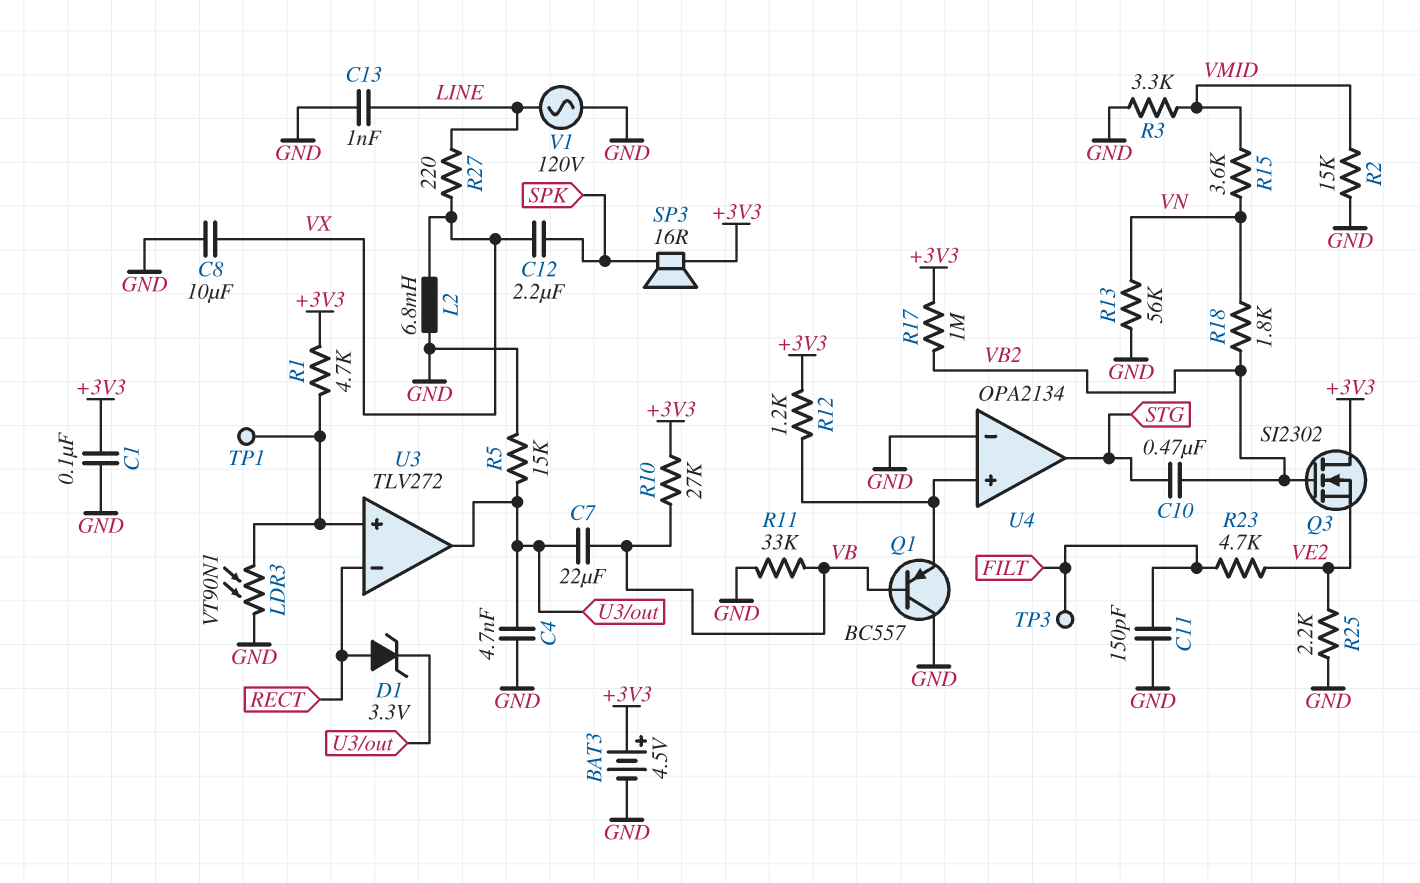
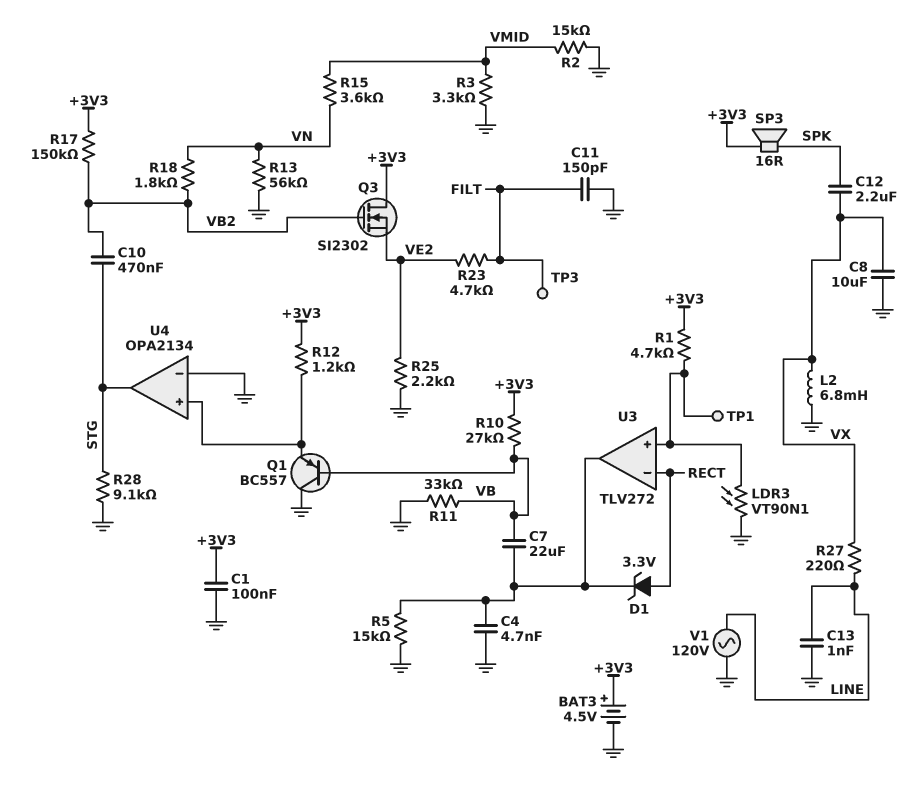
R17: 1M (+3V3, VB2) -> 150k (+3V3, VB2)
R28: none -> 9.1k (GND, STG)

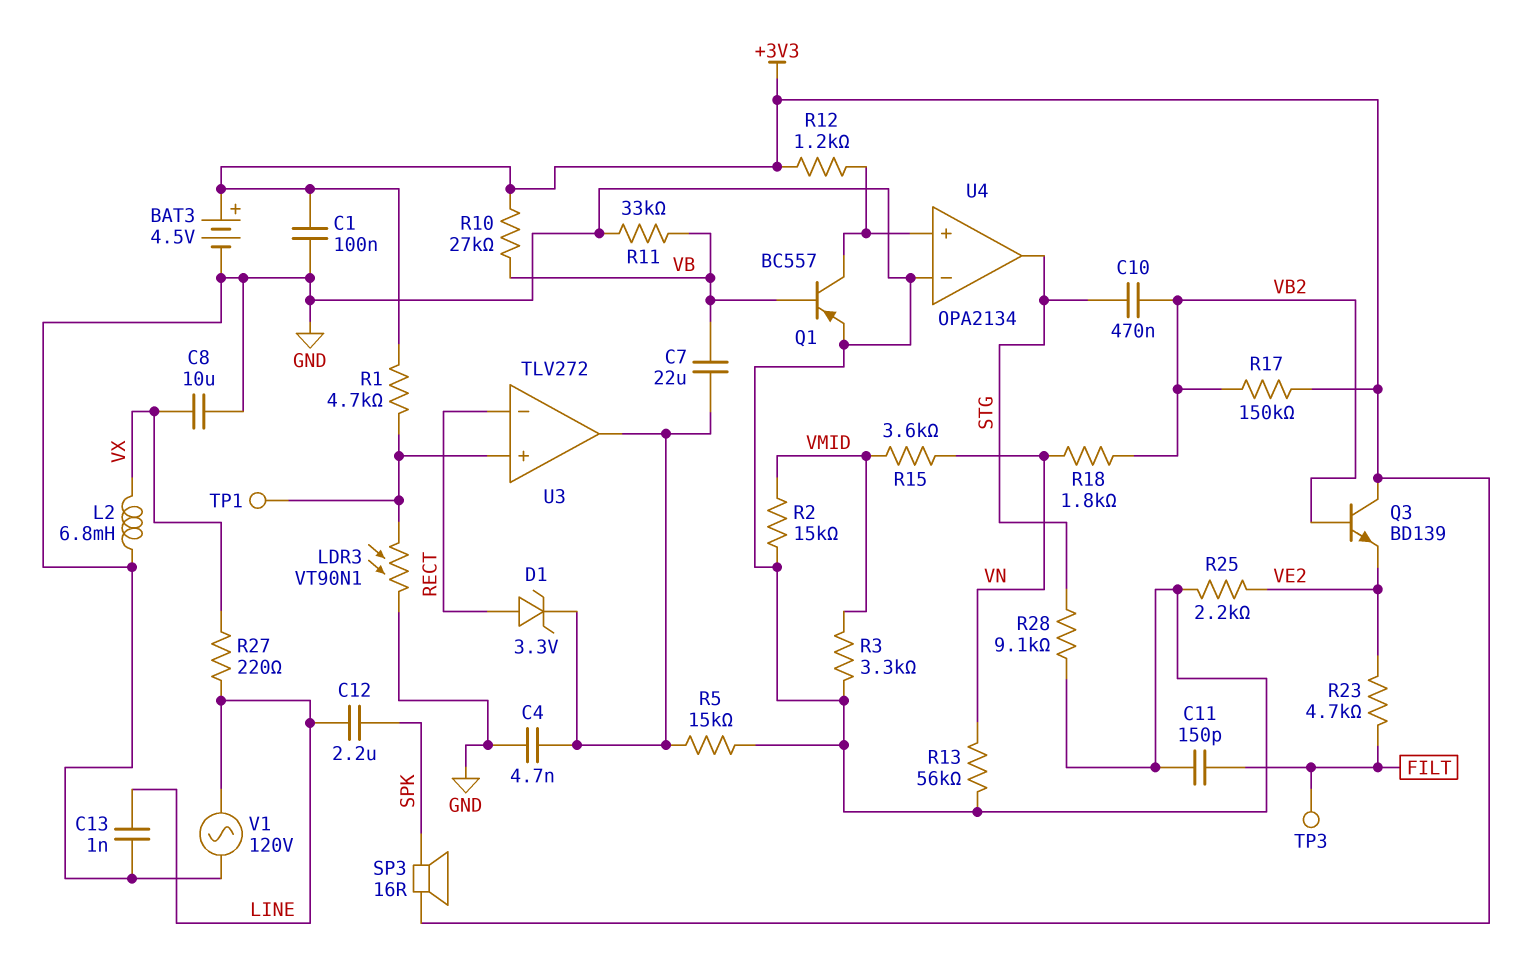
C12: 2.2uF (SPK, VX) -> 2.2uF (LINE, SPK)
Q1: PNP BC557 (B VB, C GND, E U4/in+) -> PNP BC557 (B VB, C U4/in+, E GND)
Q3: NMOS SI2302 (G VB2, D +3V3, S VE2) -> NPN BD139 (B VB2, C +3V3, E VE2)

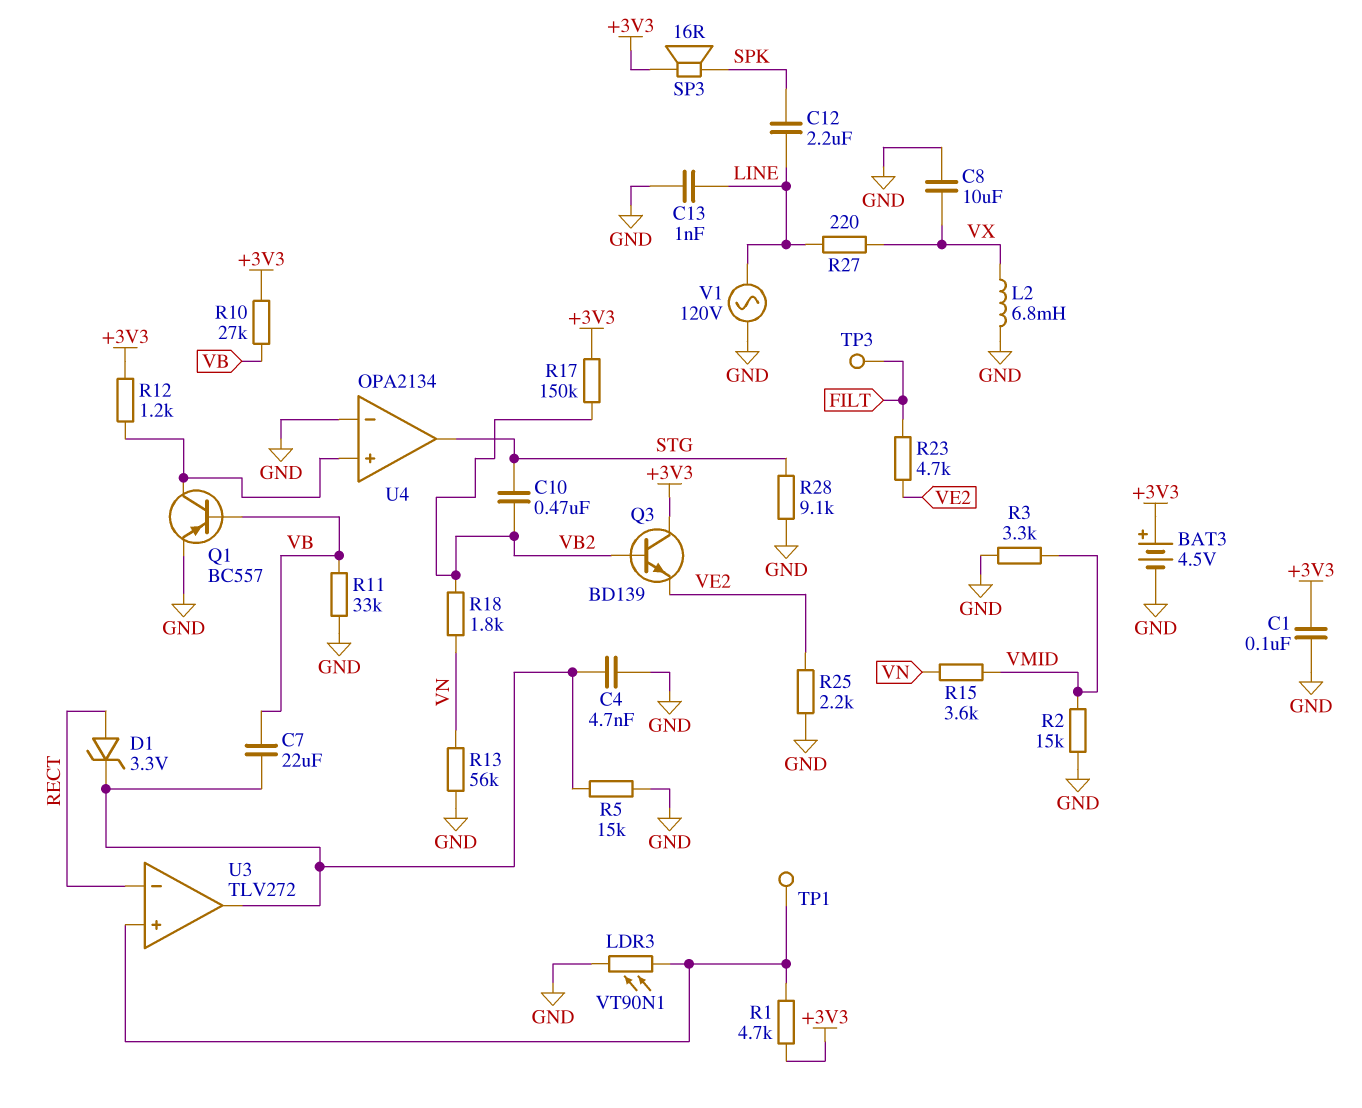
C11: 150pF (FILT, GND) -> none

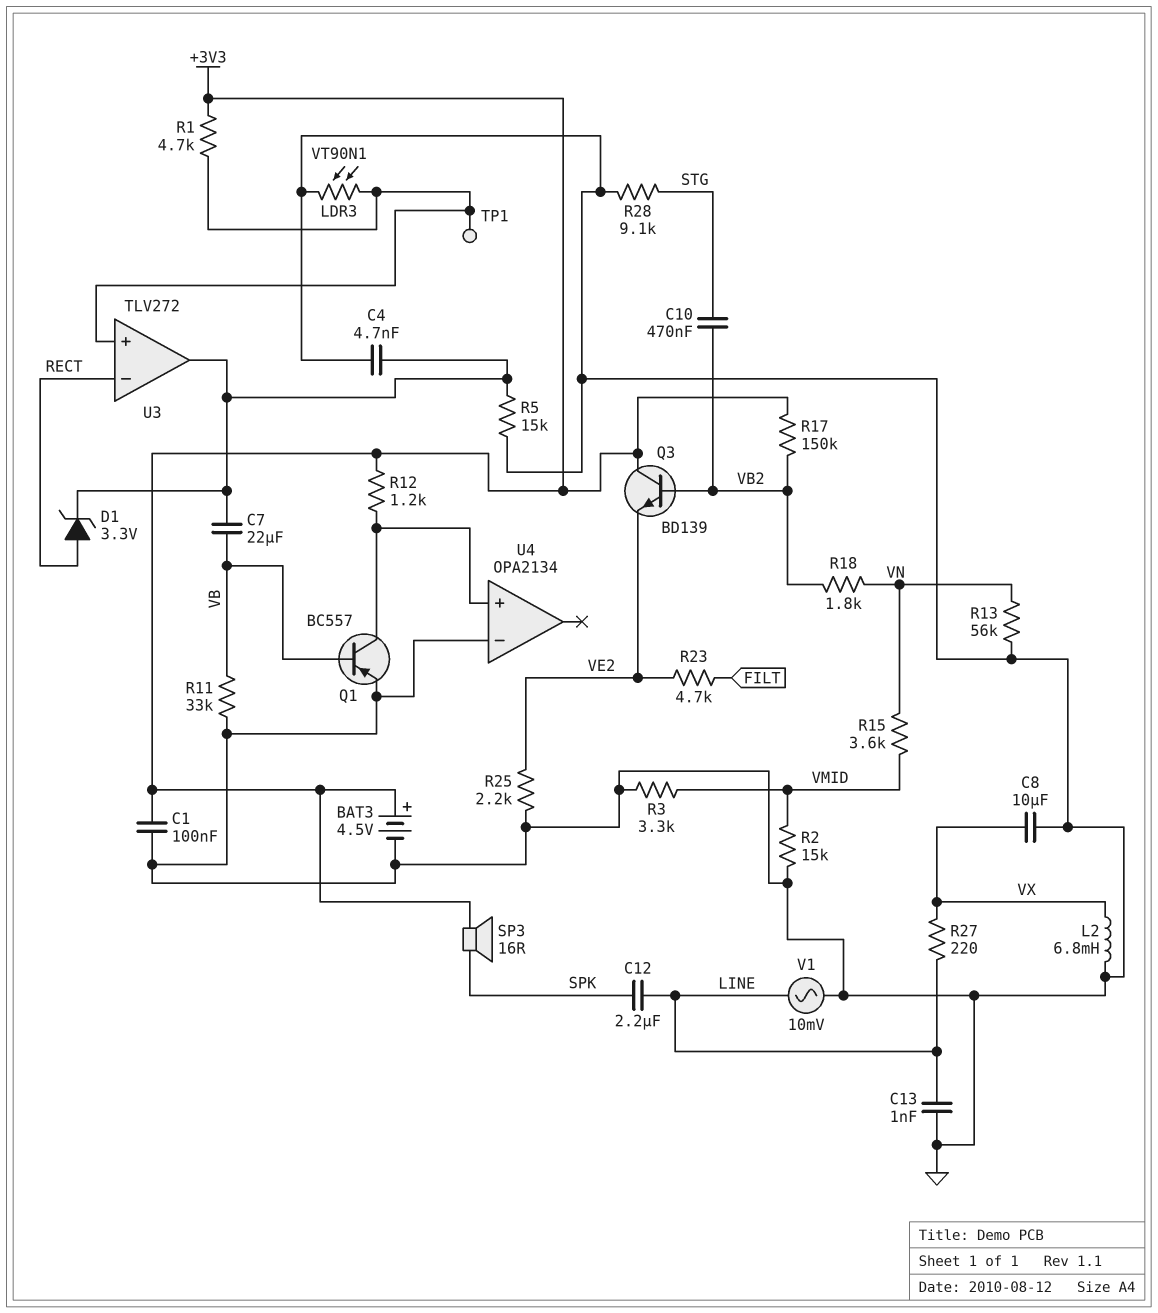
R10: 27k (+3V3, VB) -> none
TP3: test point (FILT) -> none
U4 pin out: STG -> none
V1: AC 120V (GND, LINE) -> AC 10mV (GND, LINE)

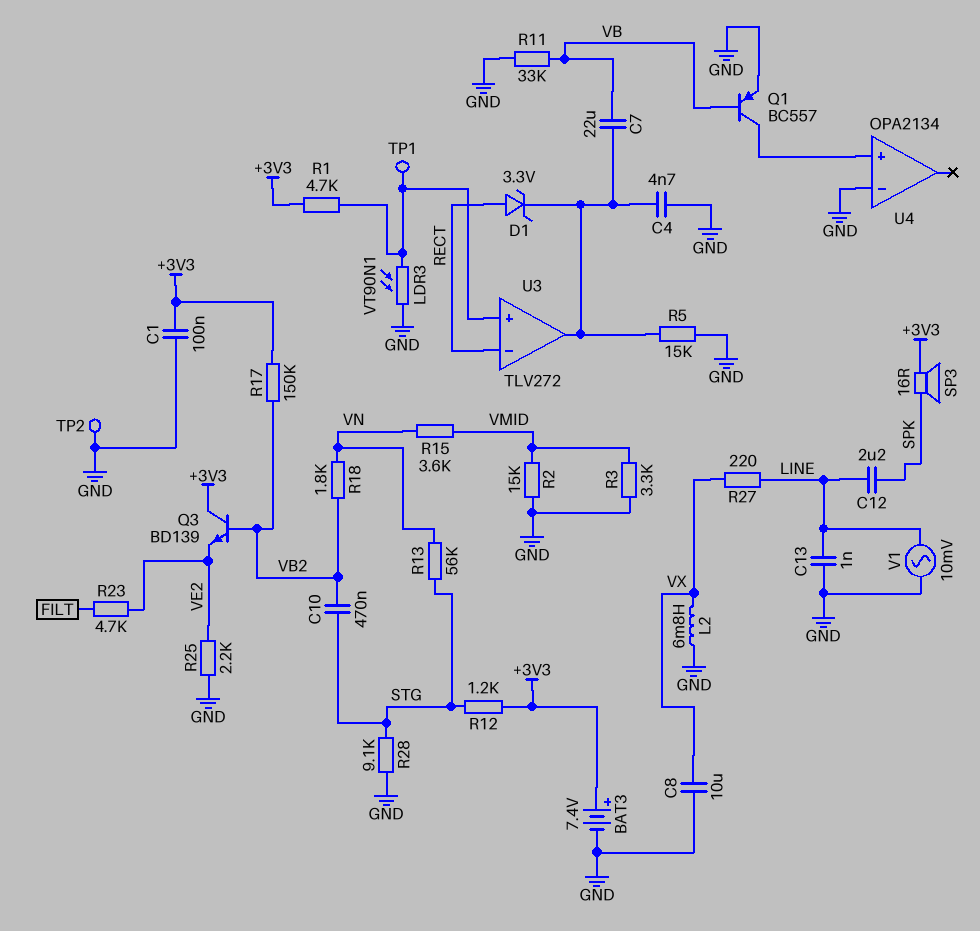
BAT3: 4.5V (plus +3V3, minus GND) -> 7.4V (plus +3V3, minus GND)
R12: 1.2k (+3V3, U4/in+) -> 1.2k (+3V3, STG)
R13: 56k (GND, VN) -> 56k (STG, VN)
TP2: none -> test point (GND)

